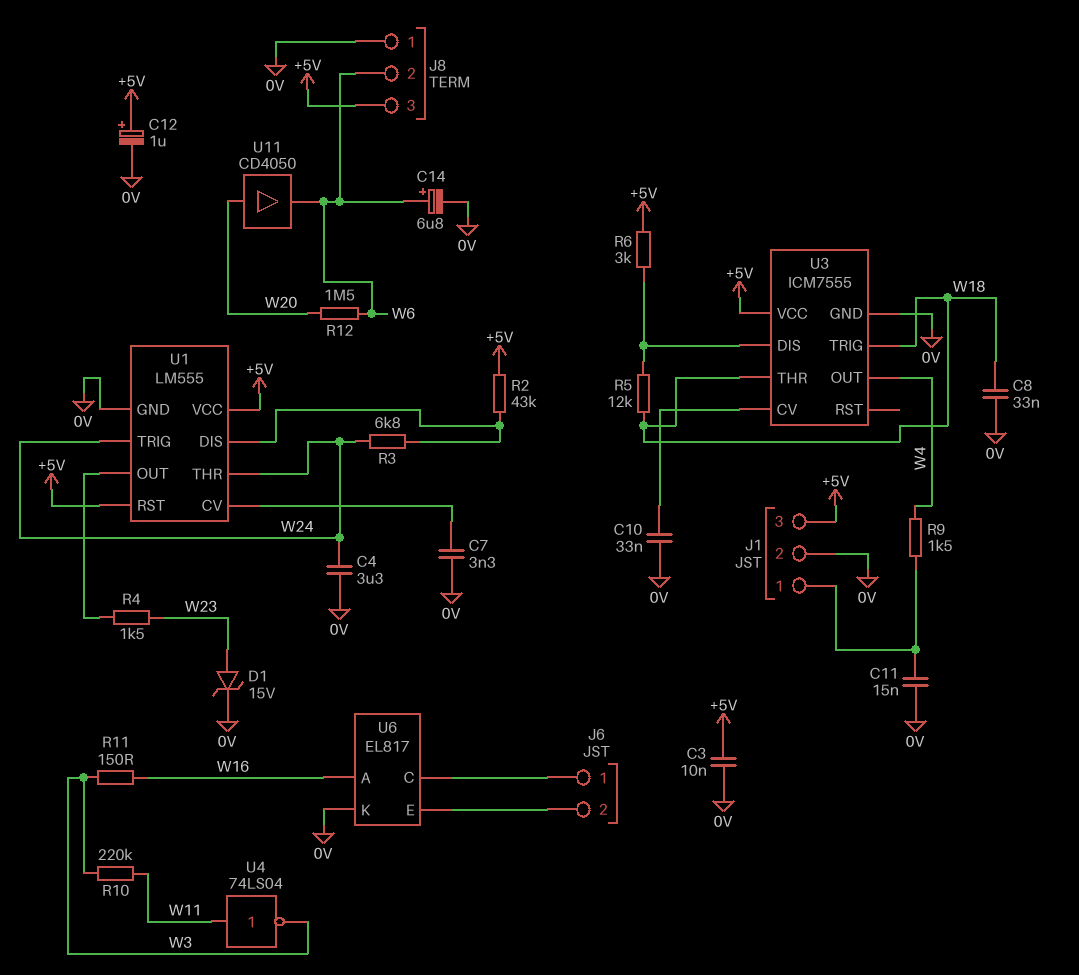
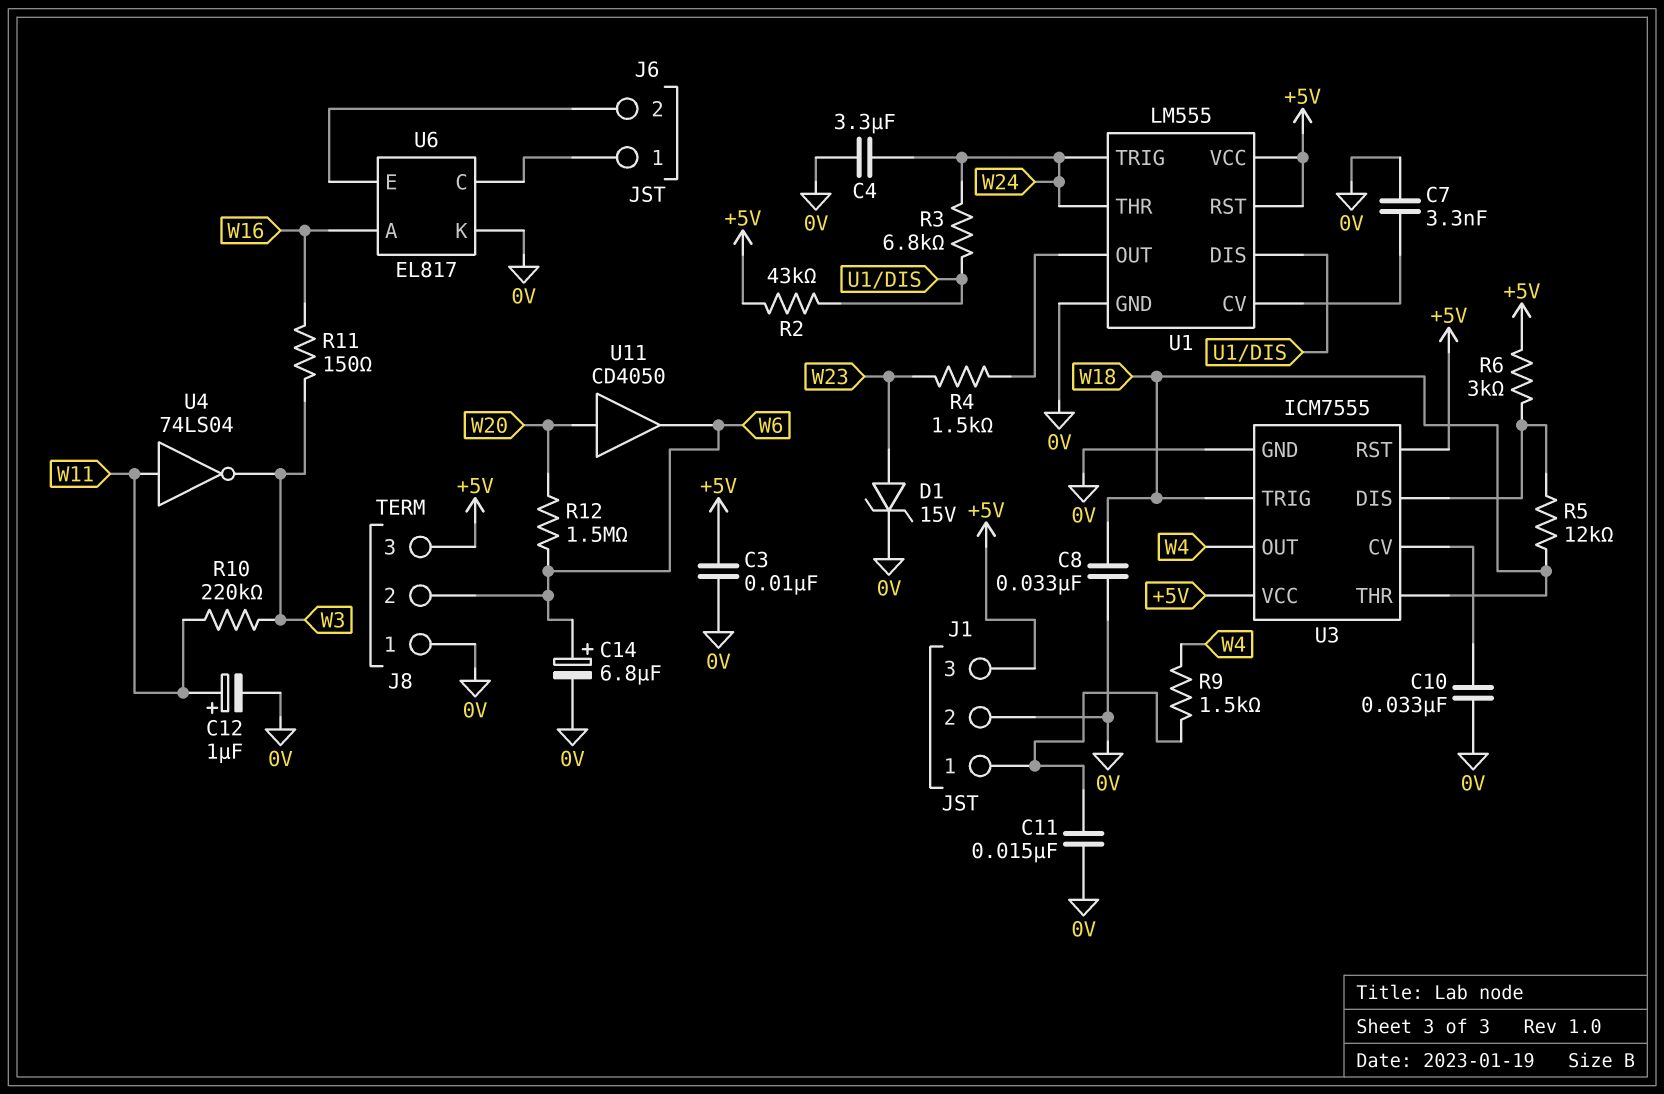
C12: 1uF (plus +5V, minus 0V) -> 1uF (plus W11, minus 0V)
U3 pin RST: none -> +5V

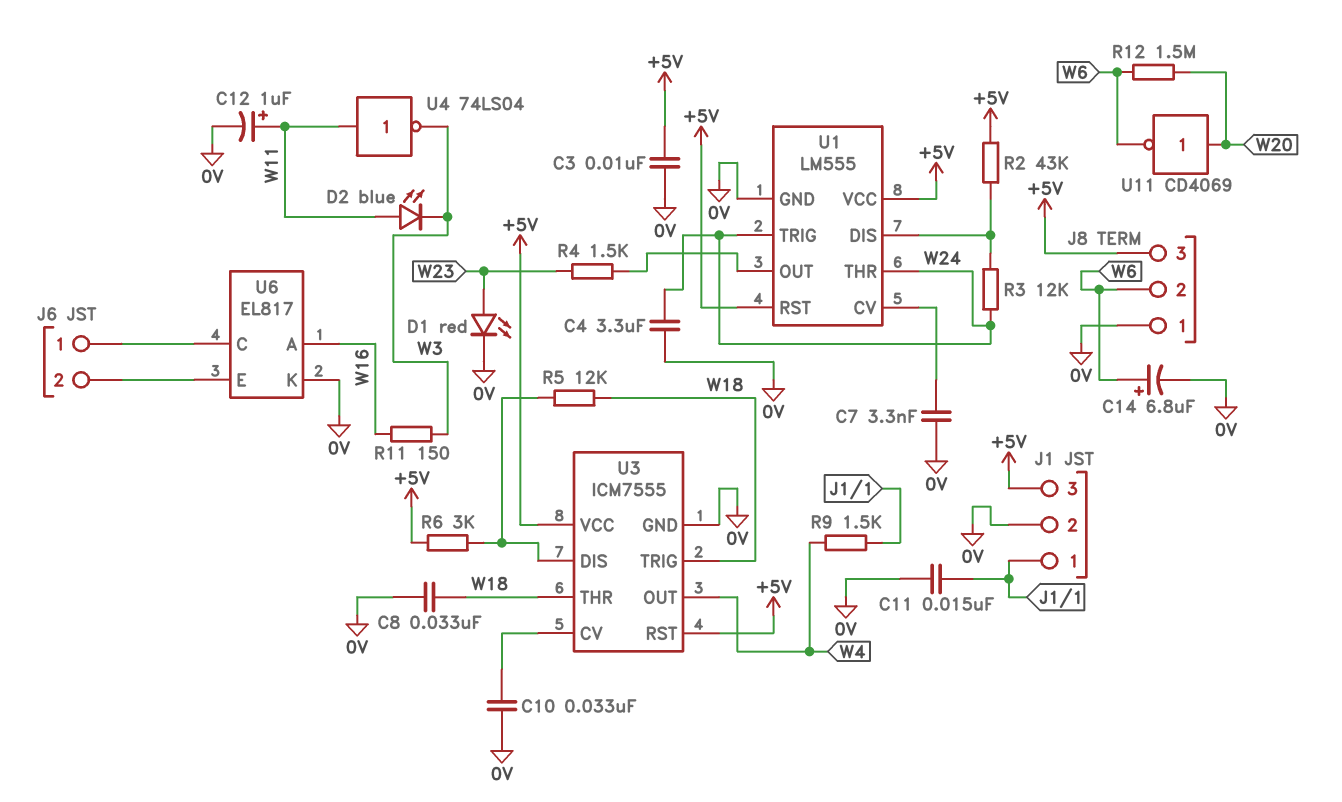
D1: zener 15V (A W23, K 0V) -> LED red (A W23, K 0V)
D2: none -> LED blue (A W11, K W3)
R3: 6.8k (U1/DIS, W24) -> 12k (U1/DIS, W24)
R10: 220k (W3, W11) -> none
U11: buffer CD4050 (in W20, out W6) -> NOT CD4069 (in W20, out W6)

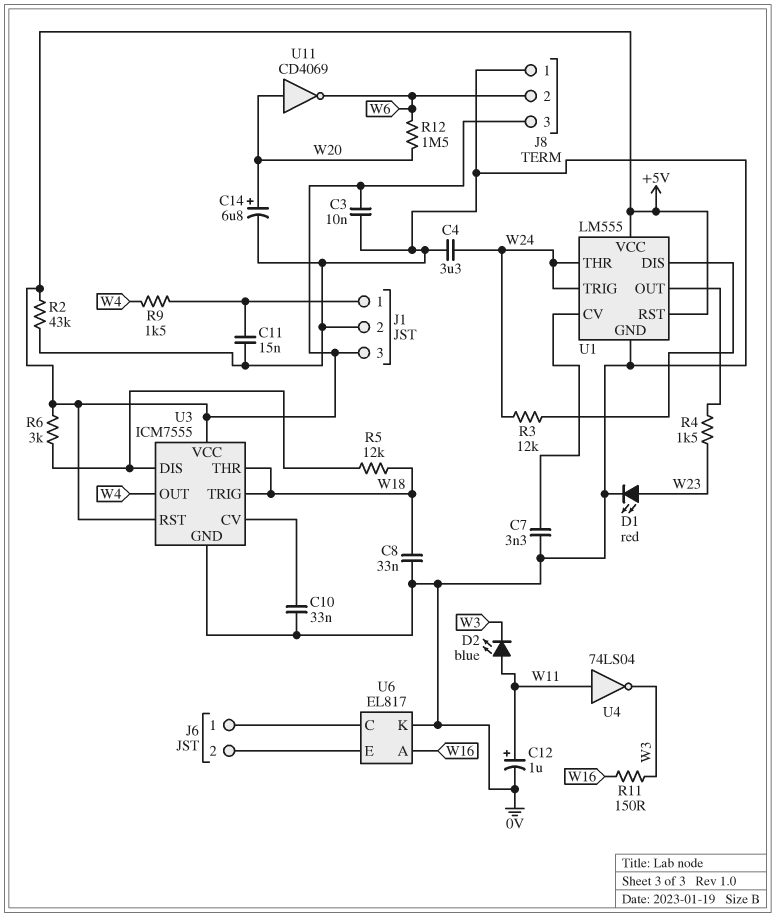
C14: 6.8uF (plus W6, minus 0V) -> 6.8uF (plus W20, minus 0V)
R2: 43k (+5V, U1/DIS) -> 43k (+5V, 0V)

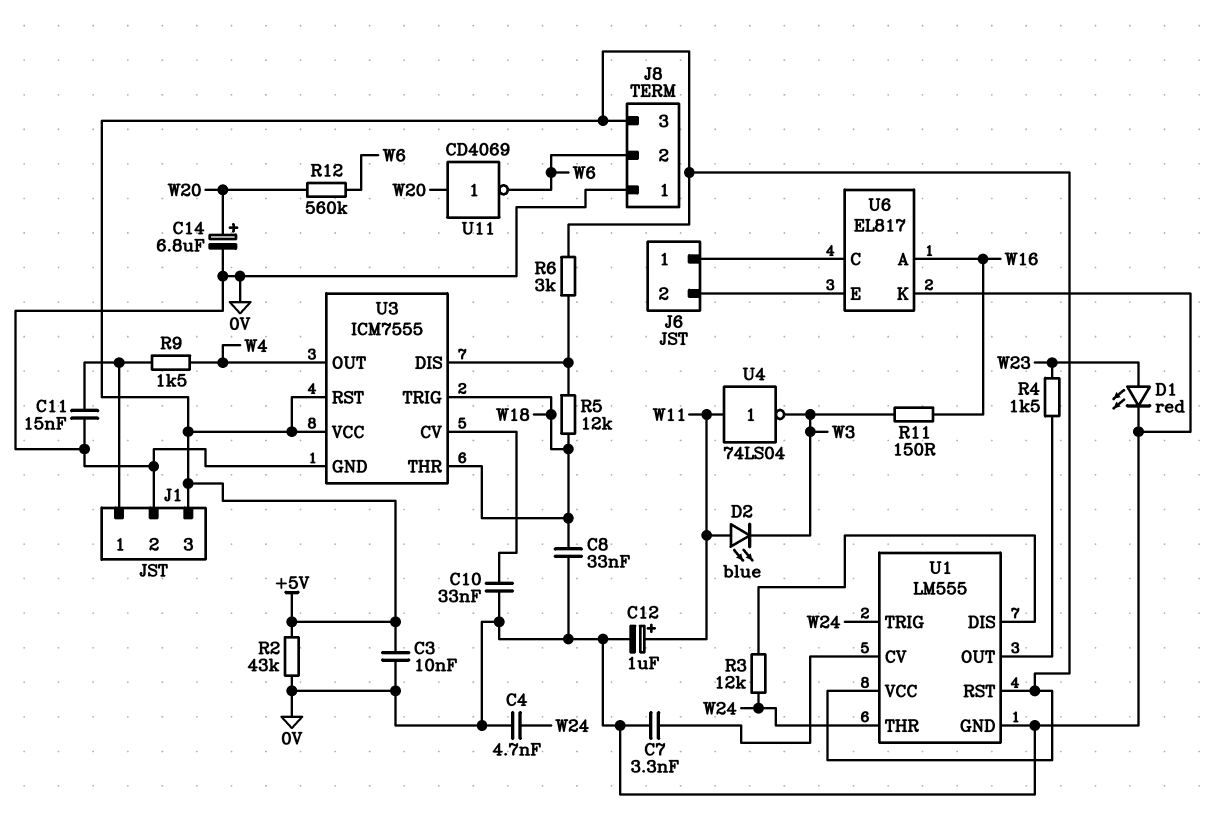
C4: 3.3uF (0V, W24) -> 4.7nF (0V, W24)
R12: 1.5M (W6, W20) -> 560k (W6, W20)

